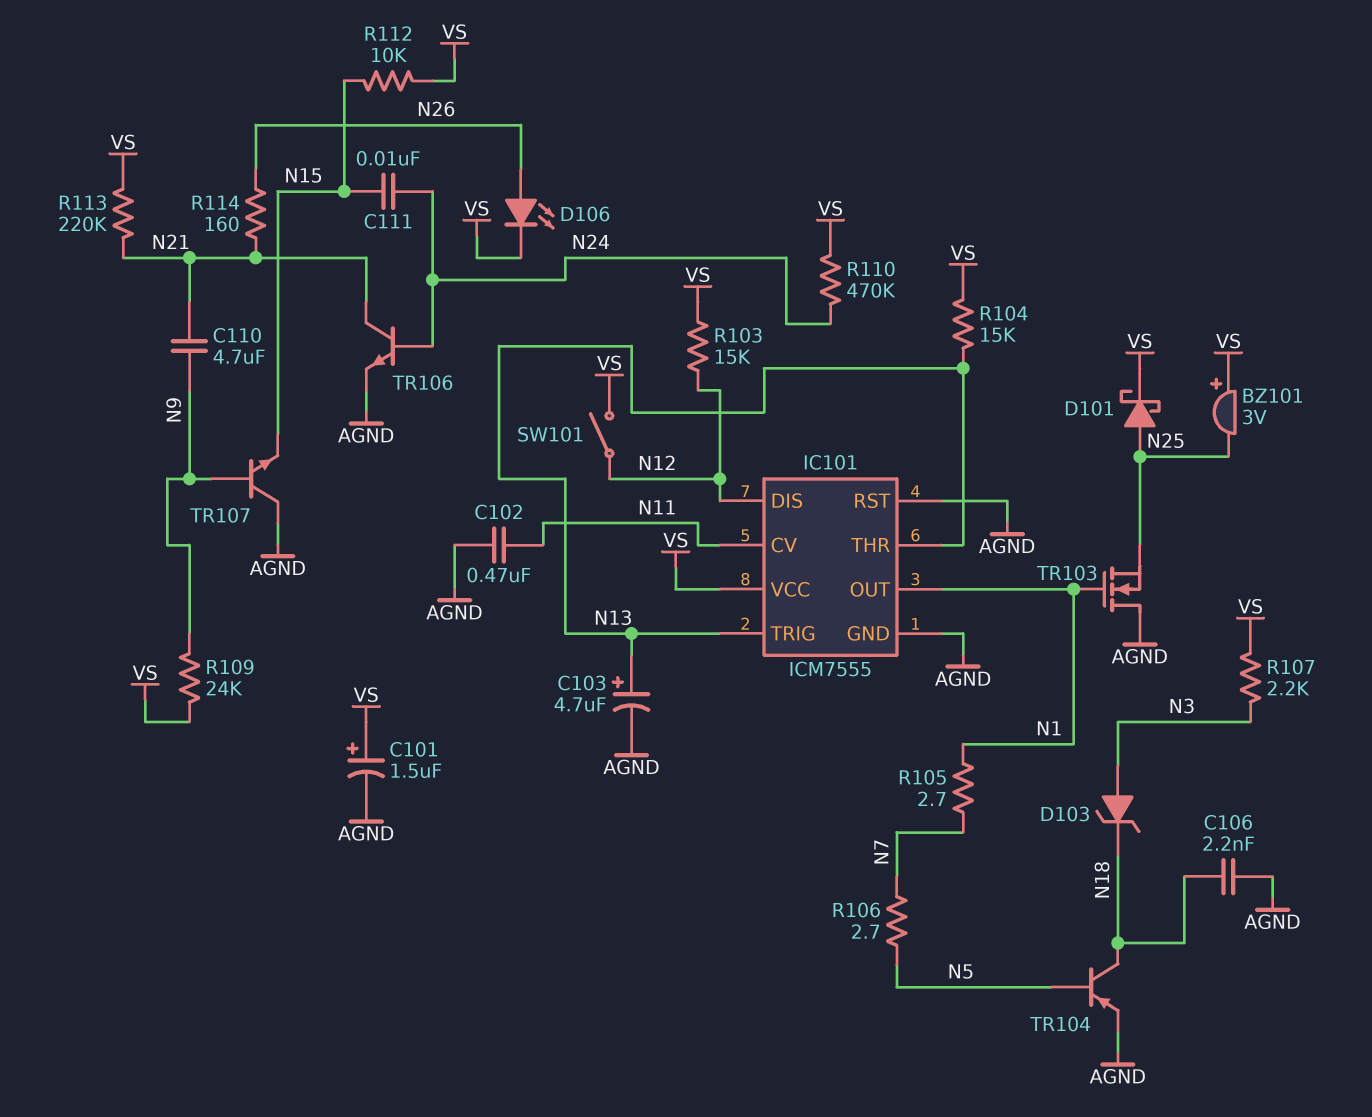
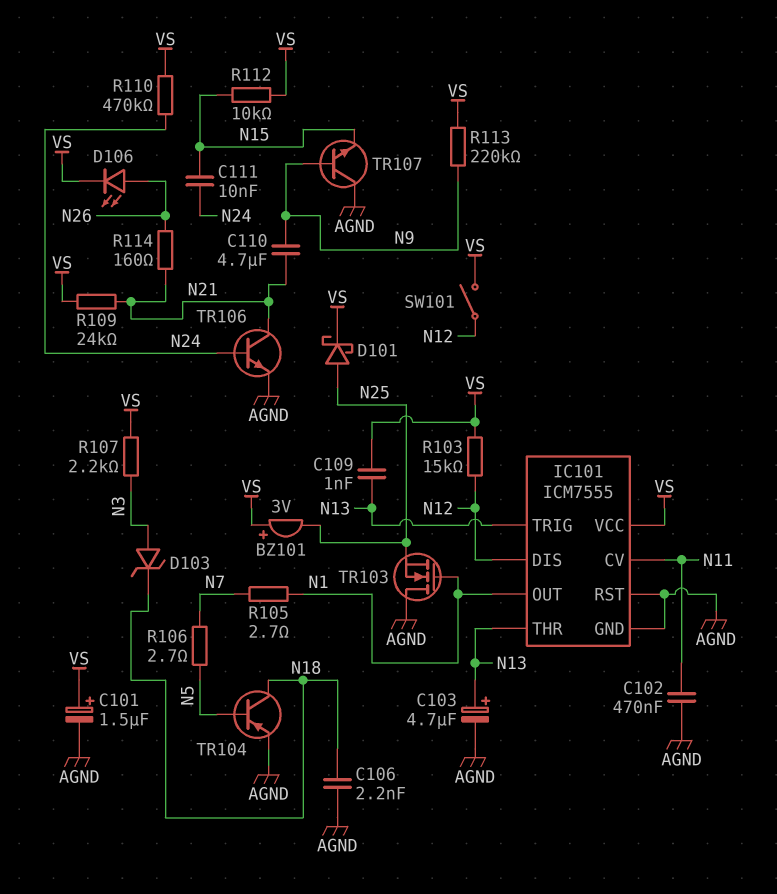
C109: none -> 1nF (N13, VS)
R104: 15k (N13, VS) -> none
R109: 24k (N9, VS) -> 24k (N21, VS)
R113: 220k (N21, VS) -> 220k (N9, VS)

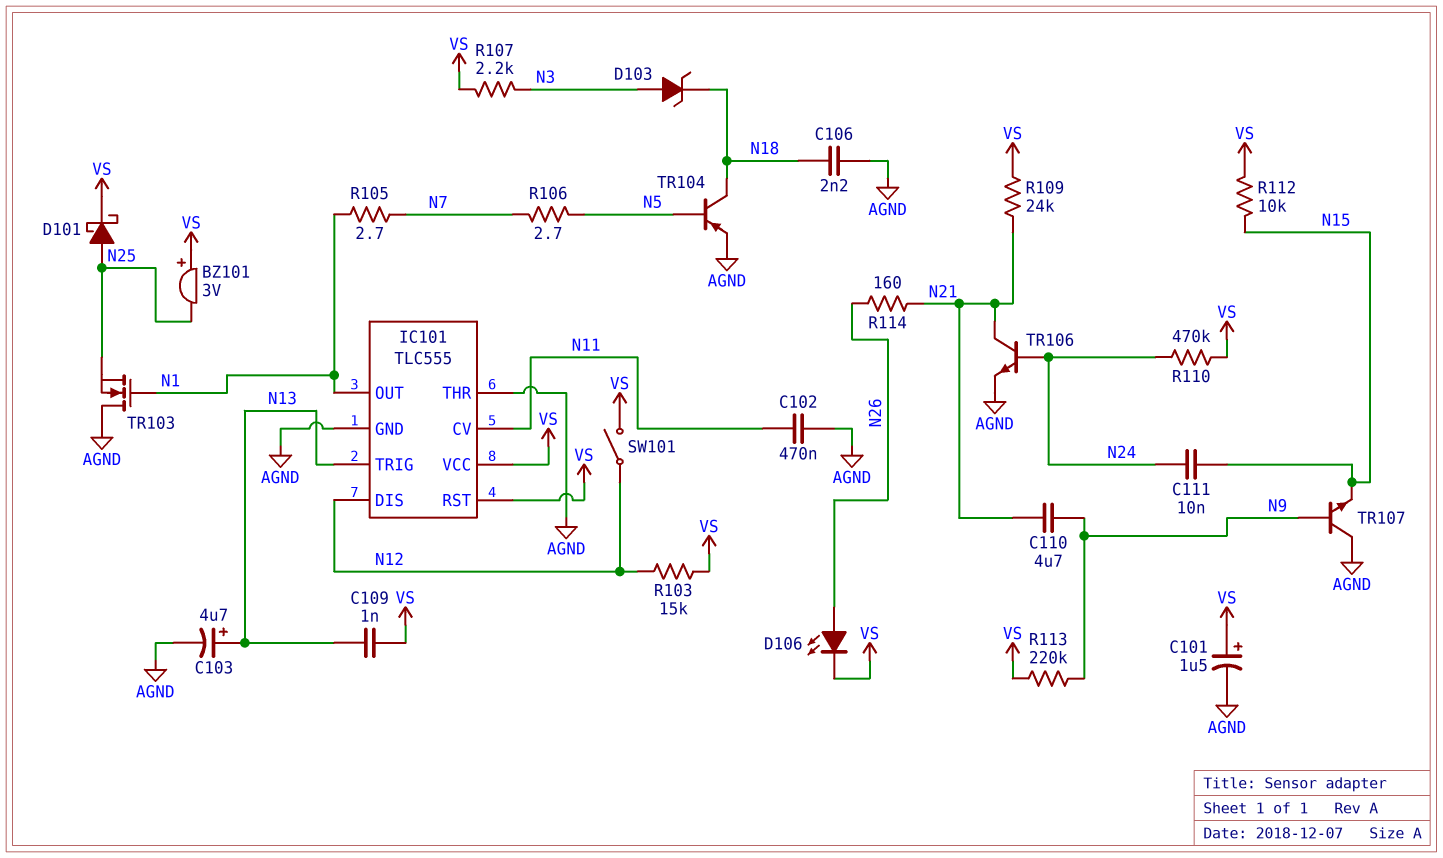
IC101: ICM7555 -> TLC555
IC101 pin RST: AGND -> VS
IC101 pin THR: N13 -> AGND

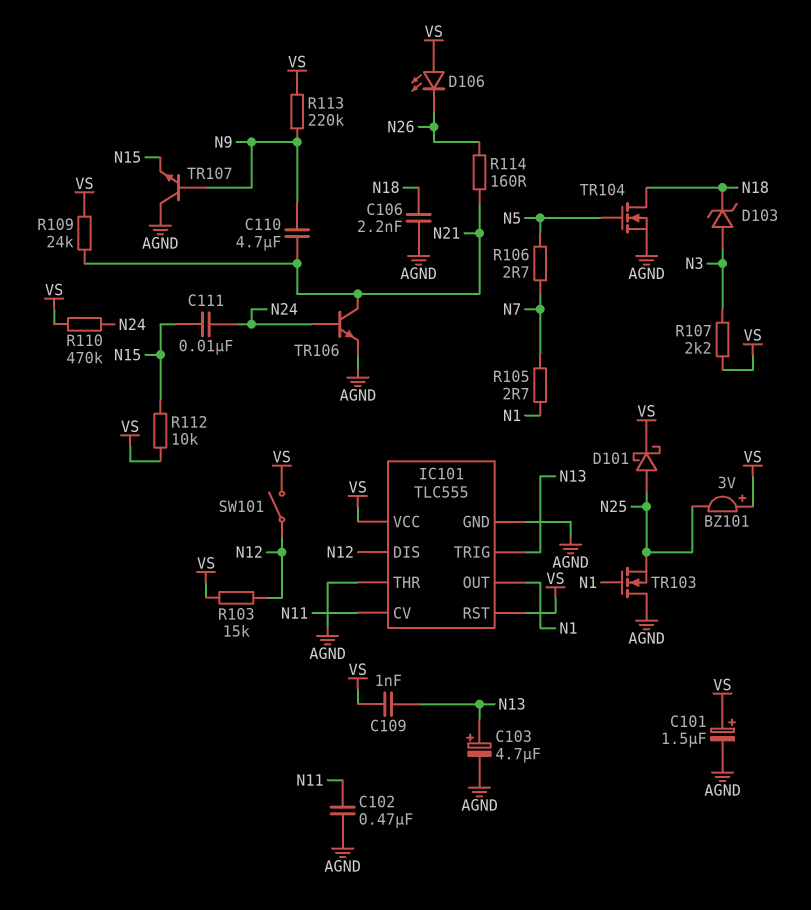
D106: LED (A N26, K VS) -> LED (A VS, K N26)
TR104: PNP (B N5, C N18, E AGND) -> NMOS (G N5, D N18, S AGND)

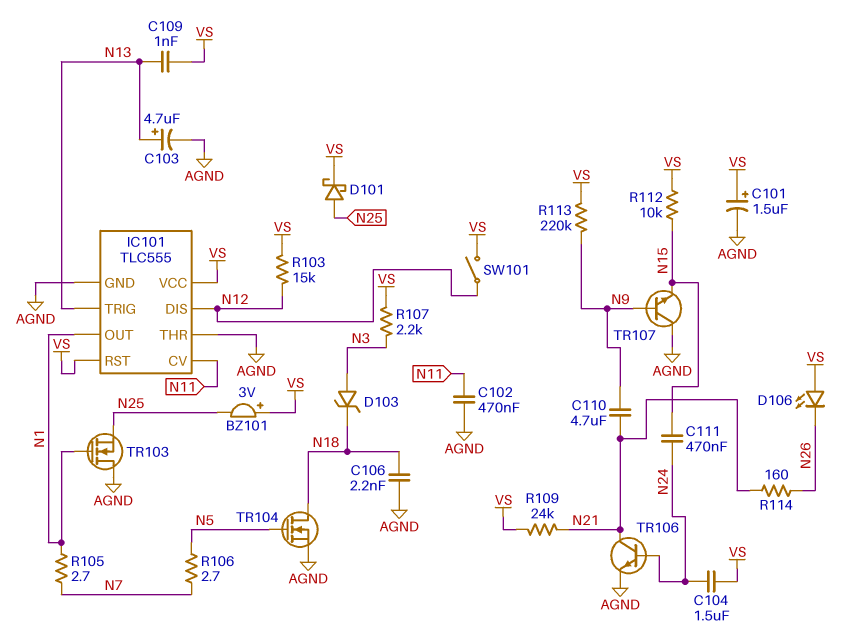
C104: none -> 1.5uF (N24, VS)
C111: 10nF (N15, N24) -> 470nF (N15, N24)
R110: 470k (N24, VS) -> none

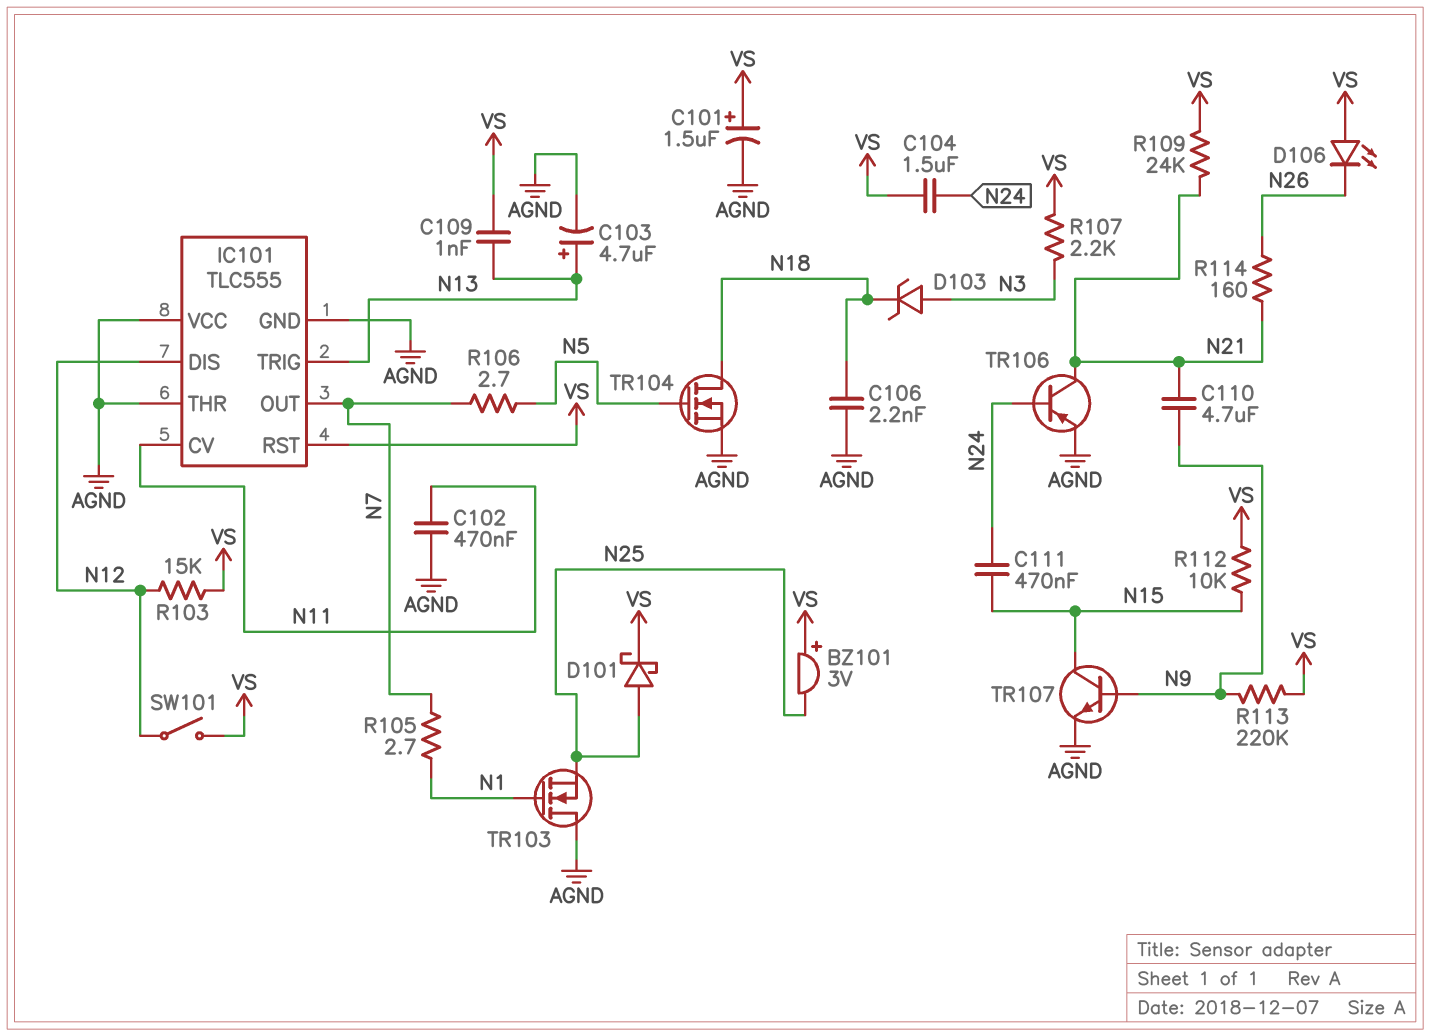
IC101 pin OUT: N1 -> N7
IC101 pin VCC: VS -> AGND
TR106: NPN (B N24, C N21, E AGND) -> PNP (B N24, C N21, E AGND)
TR107: NPN (B N9, C AGND, E N15) -> NPN (B N9, C N15, E AGND)

